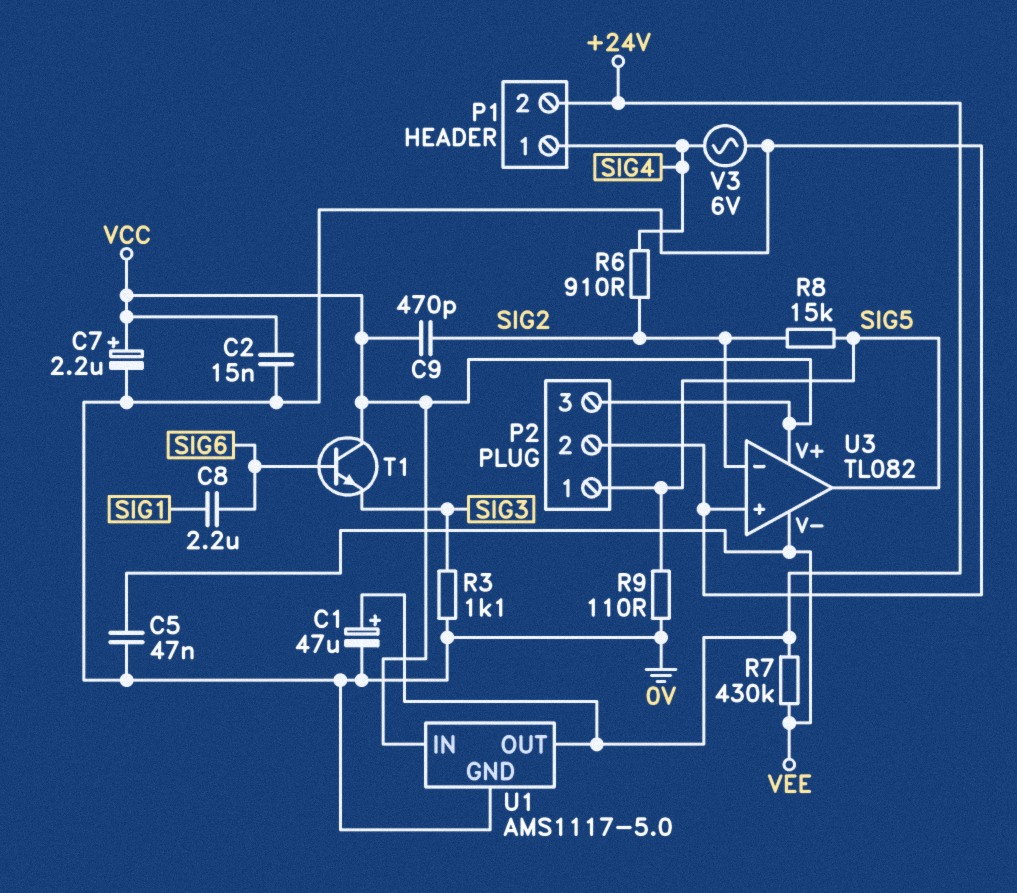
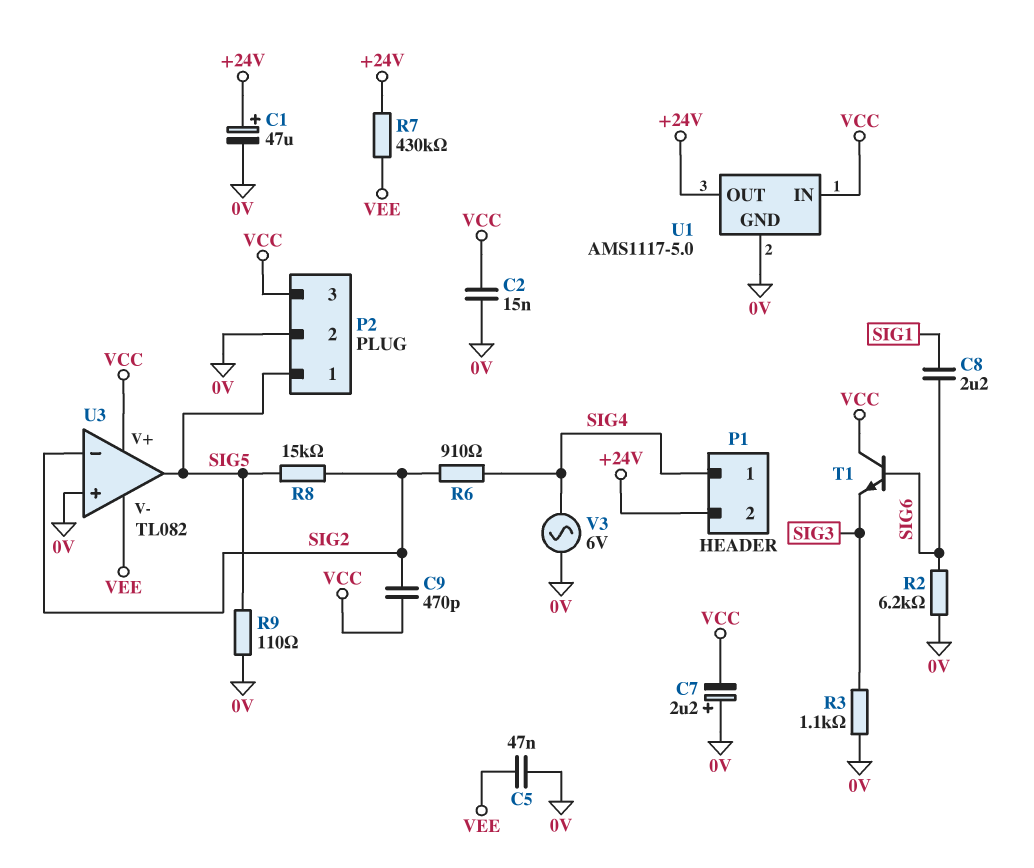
C7: 2.2uF (plus VCC, minus 0V) -> 2.2uF (plus 0V, minus VCC)
R2: none -> 6.2k (0V, SIG6)

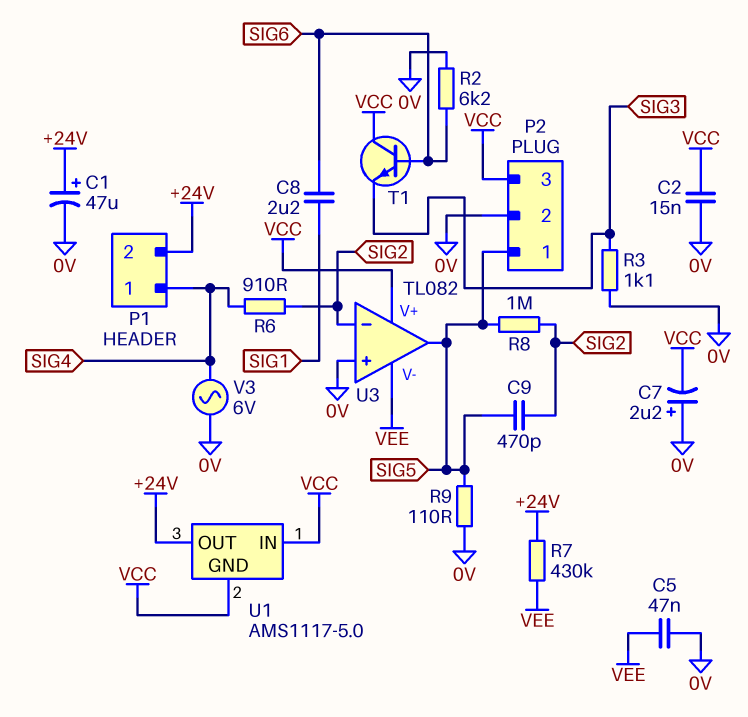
C9: 470pF (SIG2, VCC) -> 470pF (SIG2, SIG5)
R8: 15k (SIG2, SIG5) -> 1M (SIG2, SIG5)
U1 pin GND: 0V -> VCC

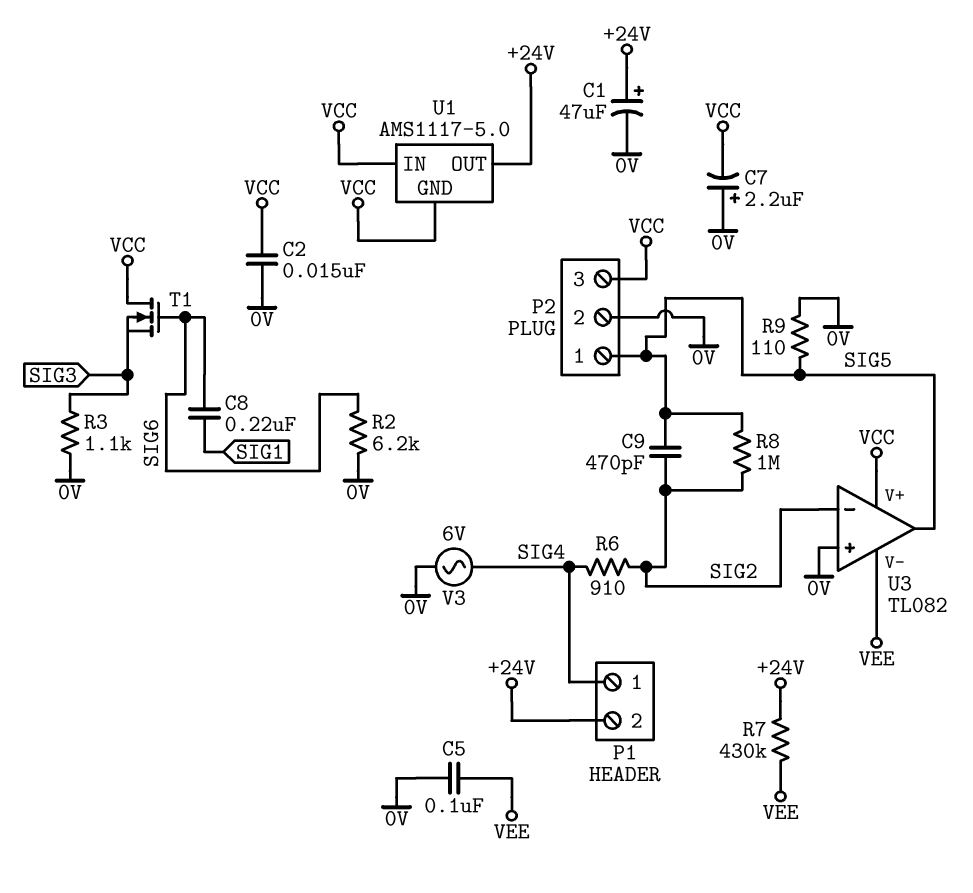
C5: 47nF (0V, VEE) -> 100nF (0V, VEE)
C8: 2.2uF (SIG1, SIG6) -> 220nF (SIG1, SIG6)
T1: NPN (B SIG6, C VCC, E SIG3) -> NMOS (G SIG6, D VCC, S SIG3)

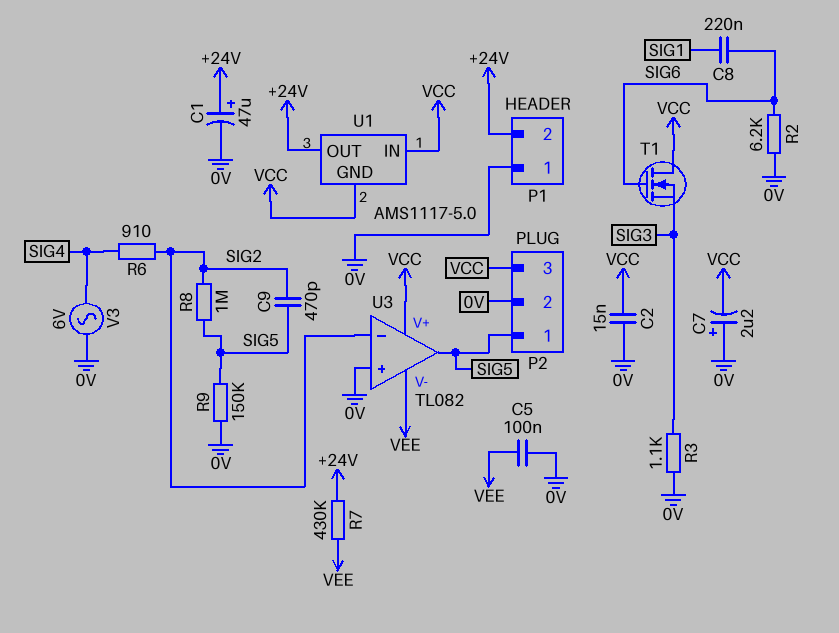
P1 pin 1: SIG4 -> 0V
R9: 110 (0V, SIG5) -> 150k (0V, SIG5)

